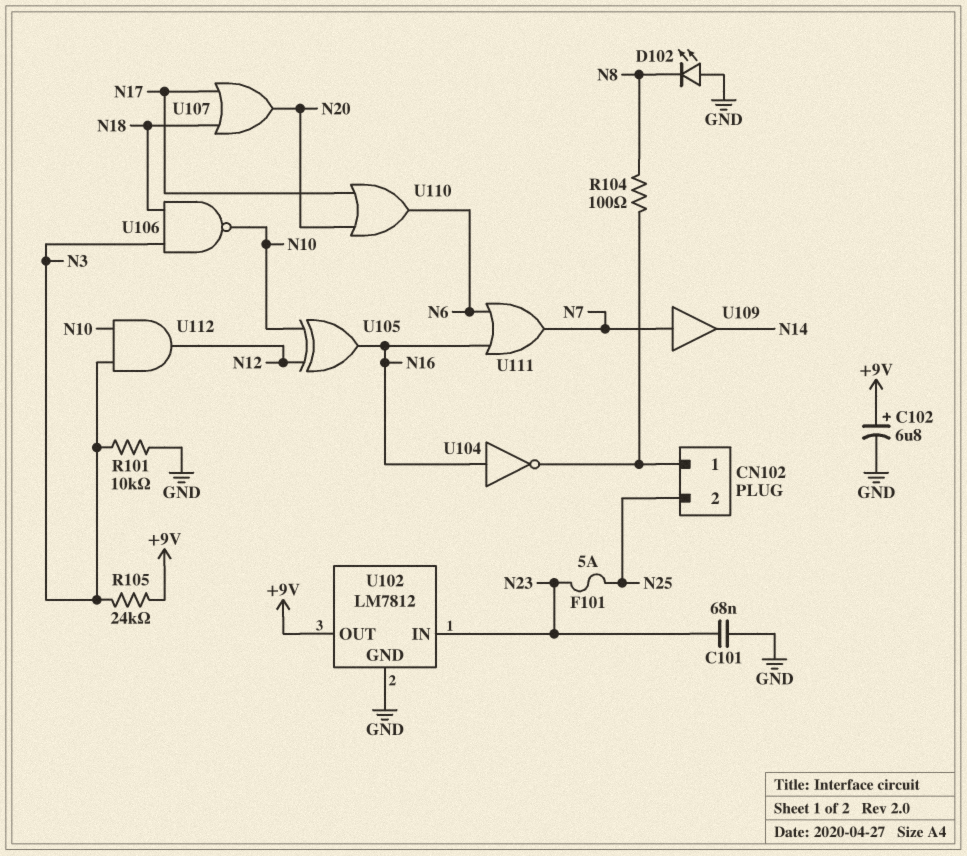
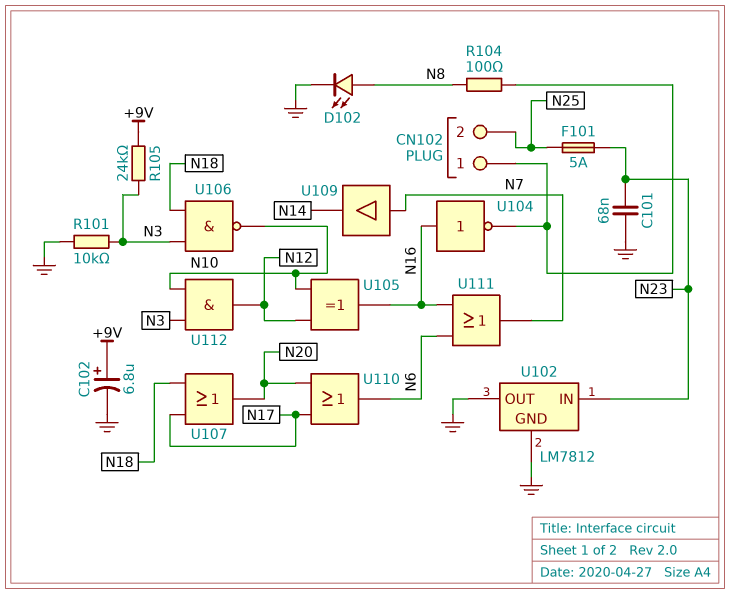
D102: LED (A GND, K N8) -> LED (A N8, K GND)
U102 pin OUT: +9V -> GND

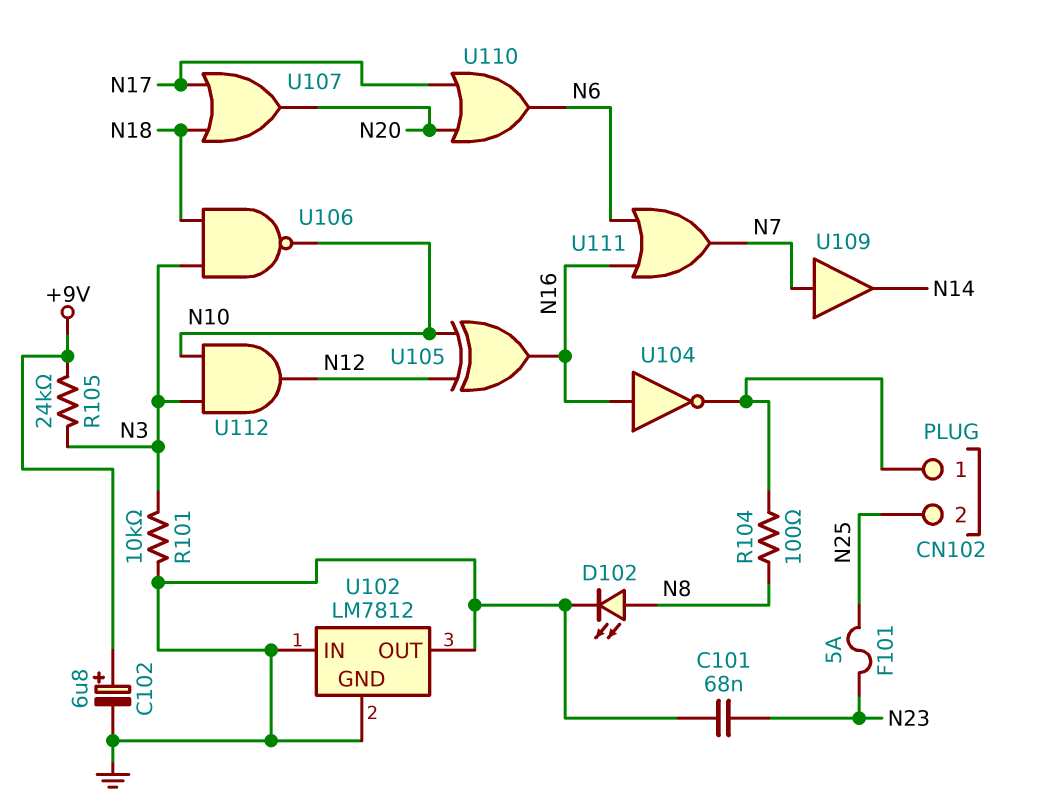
U102 pin IN: N23 -> GND

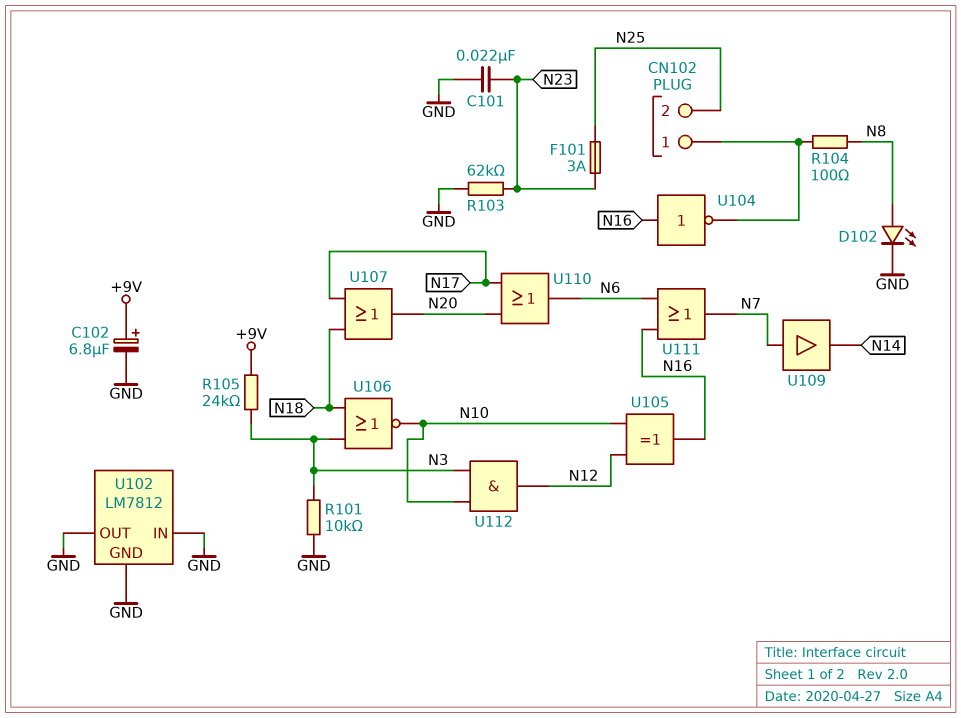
C101: 68nF (GND, N23) -> 22nF (GND, N23)
F101: 5A (N23, N25) -> 3A (N23, N25)
R103: none -> 62k (GND, N23)
U106: NAND (in N3, in N18, out N10) -> NOR (in N3, in N18, out N10)

